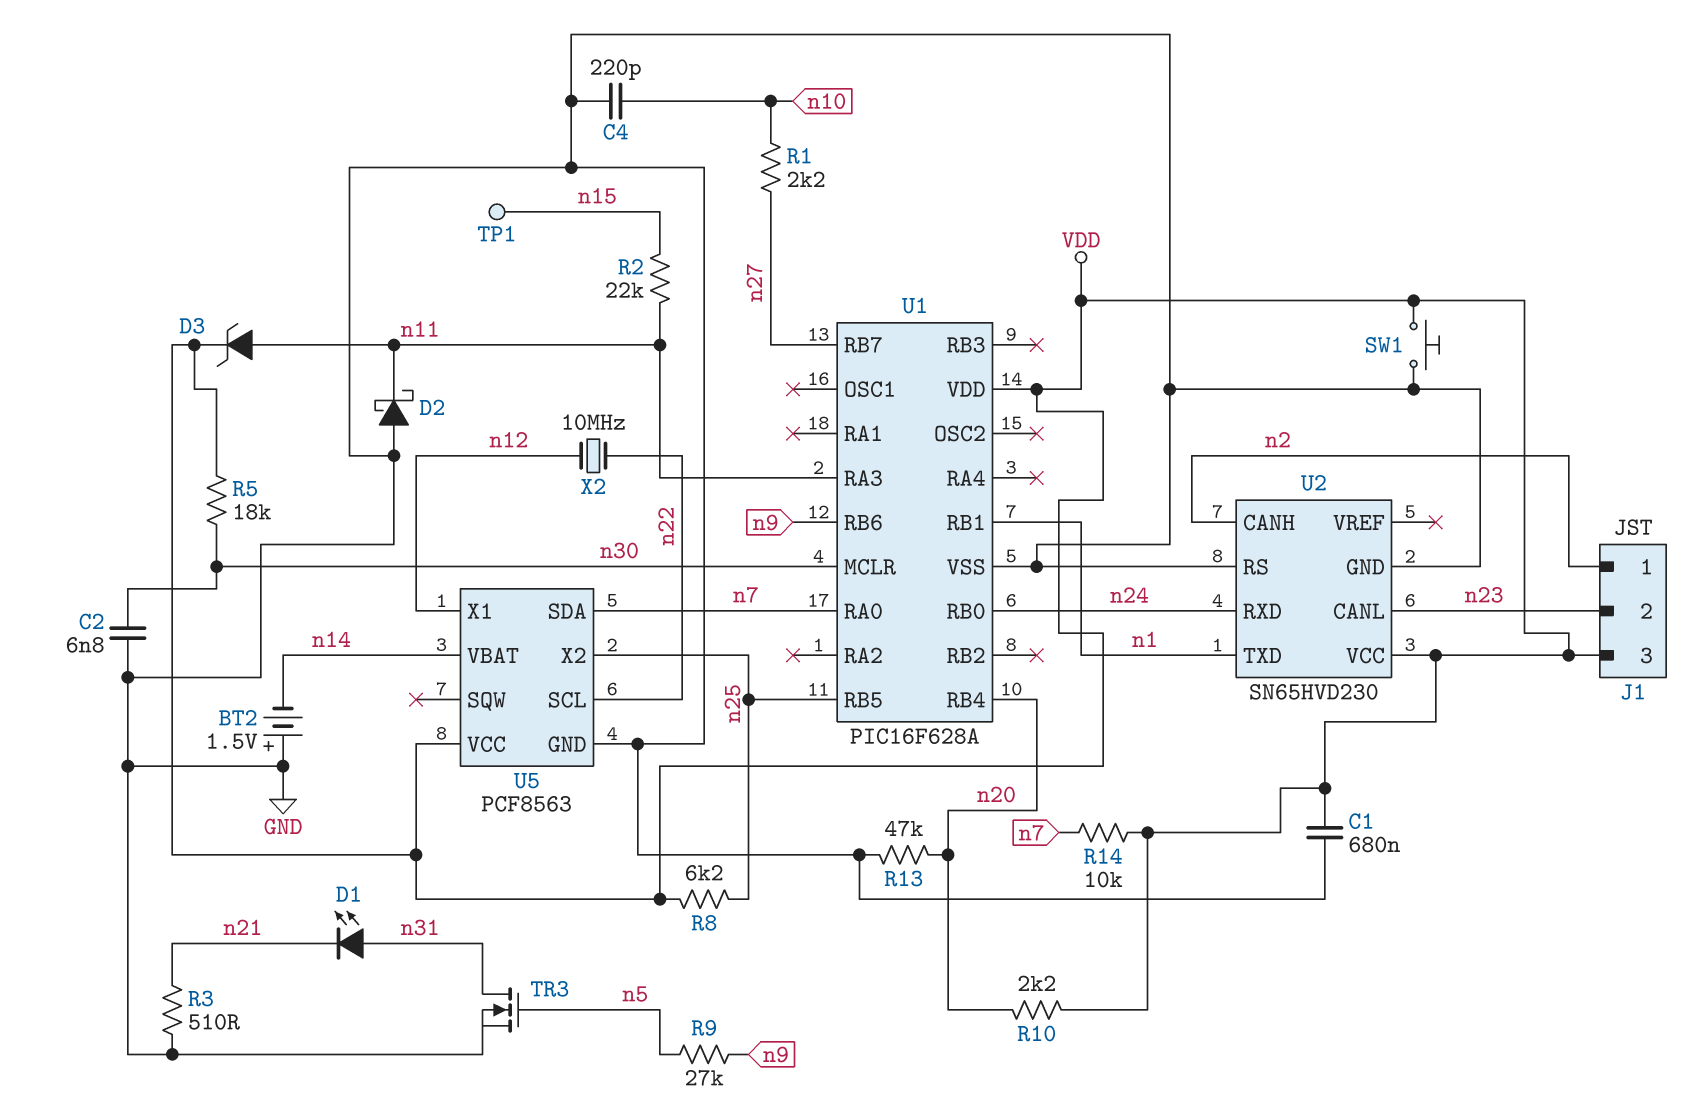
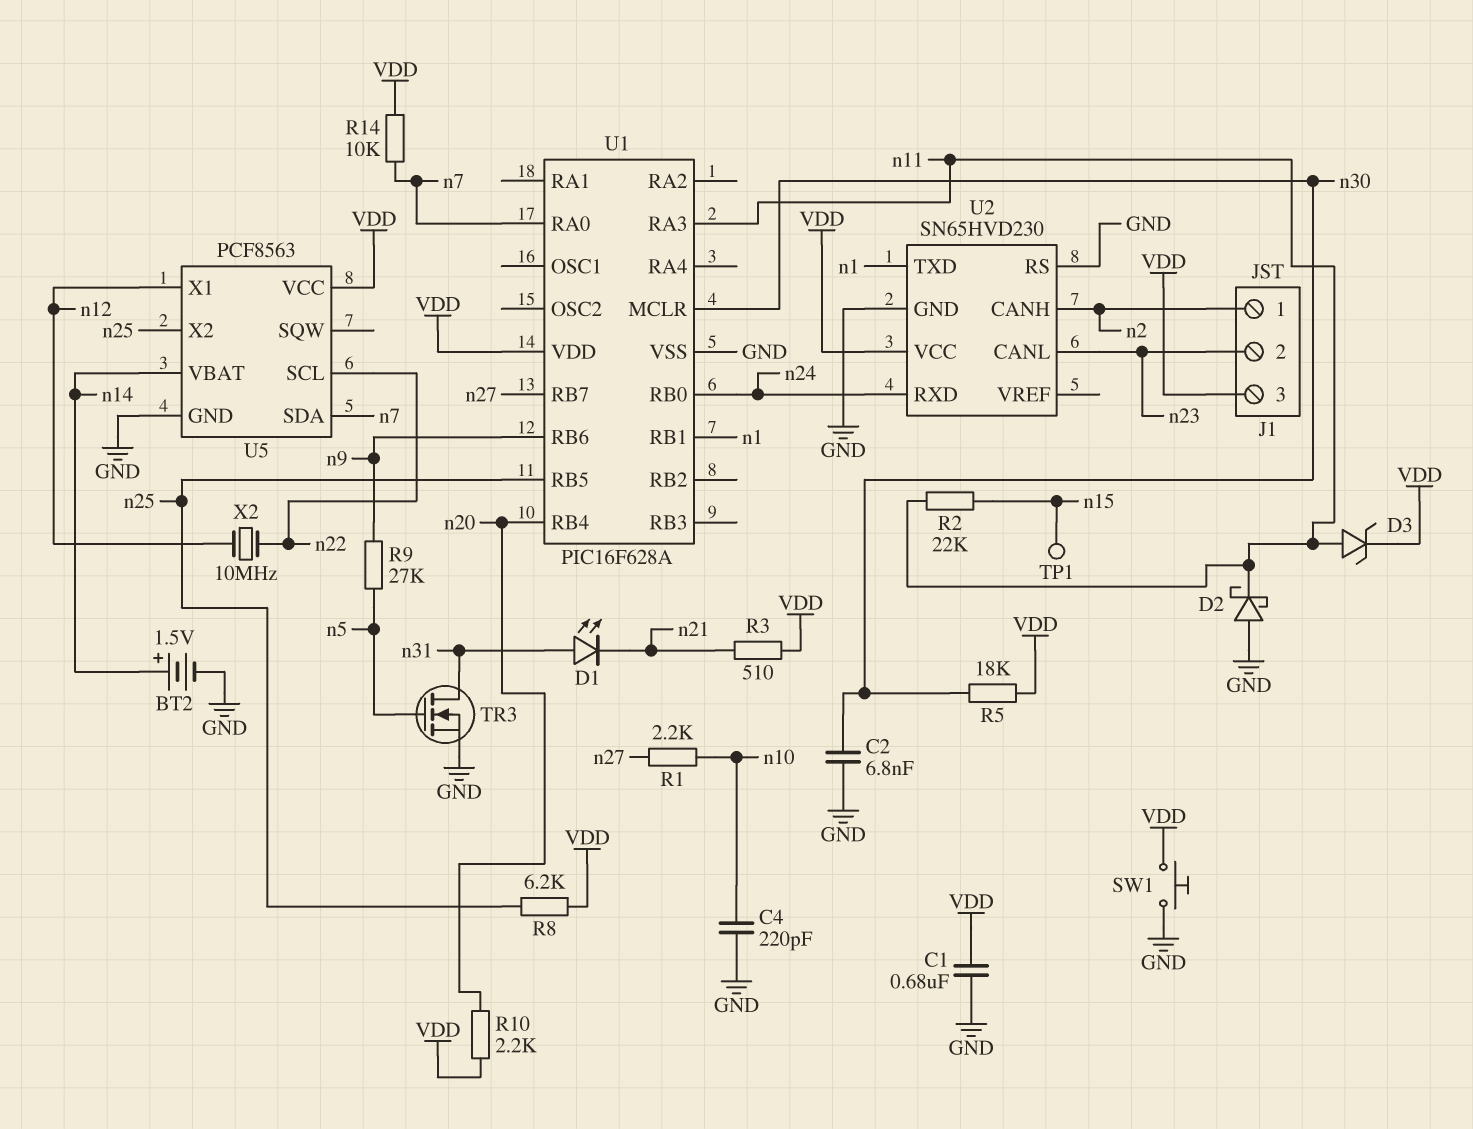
BT2: 1.5V (plus GND, minus n14) -> 1.5V (plus n14, minus GND)
R3: 510 (GND, n21) -> 510 (VDD, n21)
R13: 47k (GND, n20) -> none

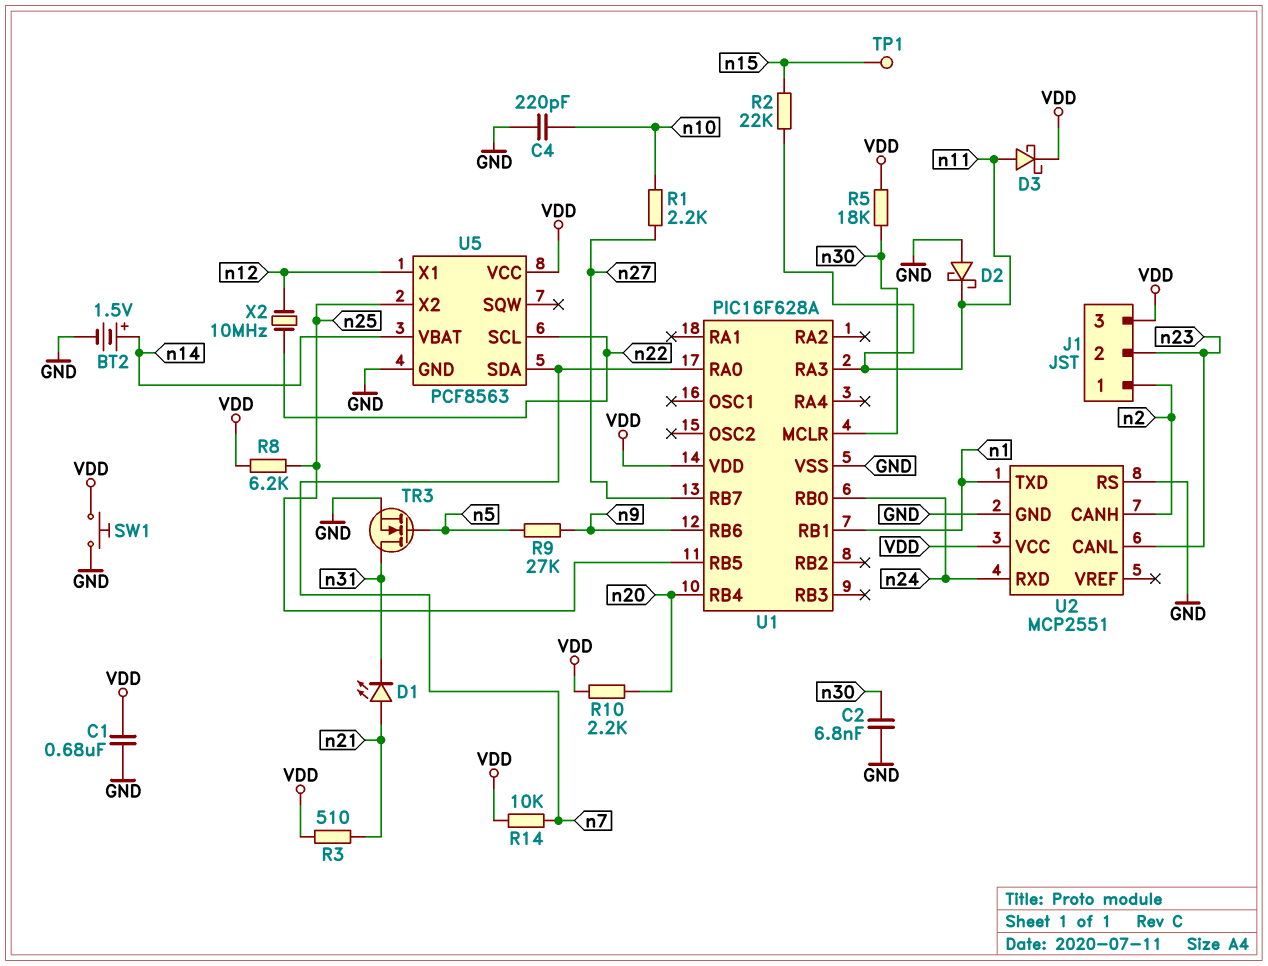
D1: LED (A n31, K n21) -> LED (A n21, K n31)
D3: zener (A n11, K VDD) -> schottky (A n11, K VDD)
U2: SN65HVD230 -> MCP2551

